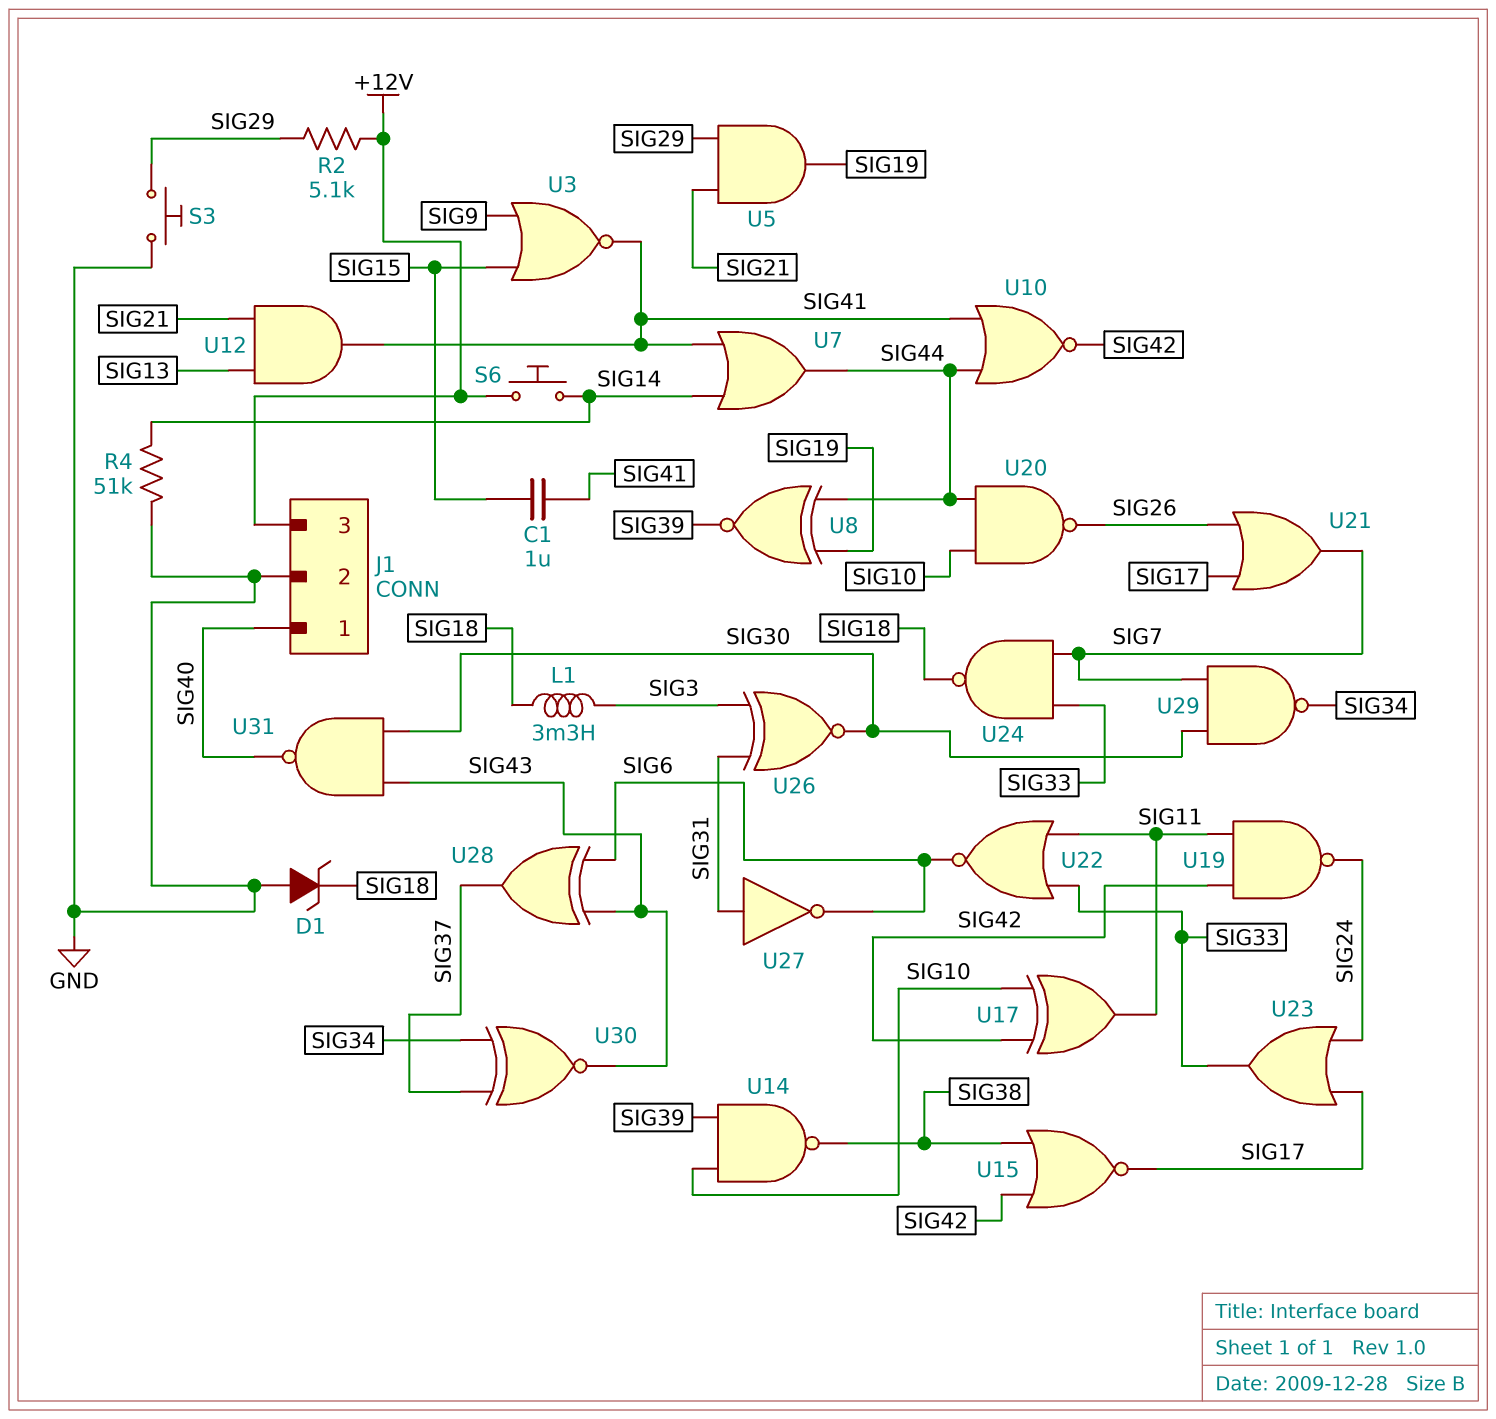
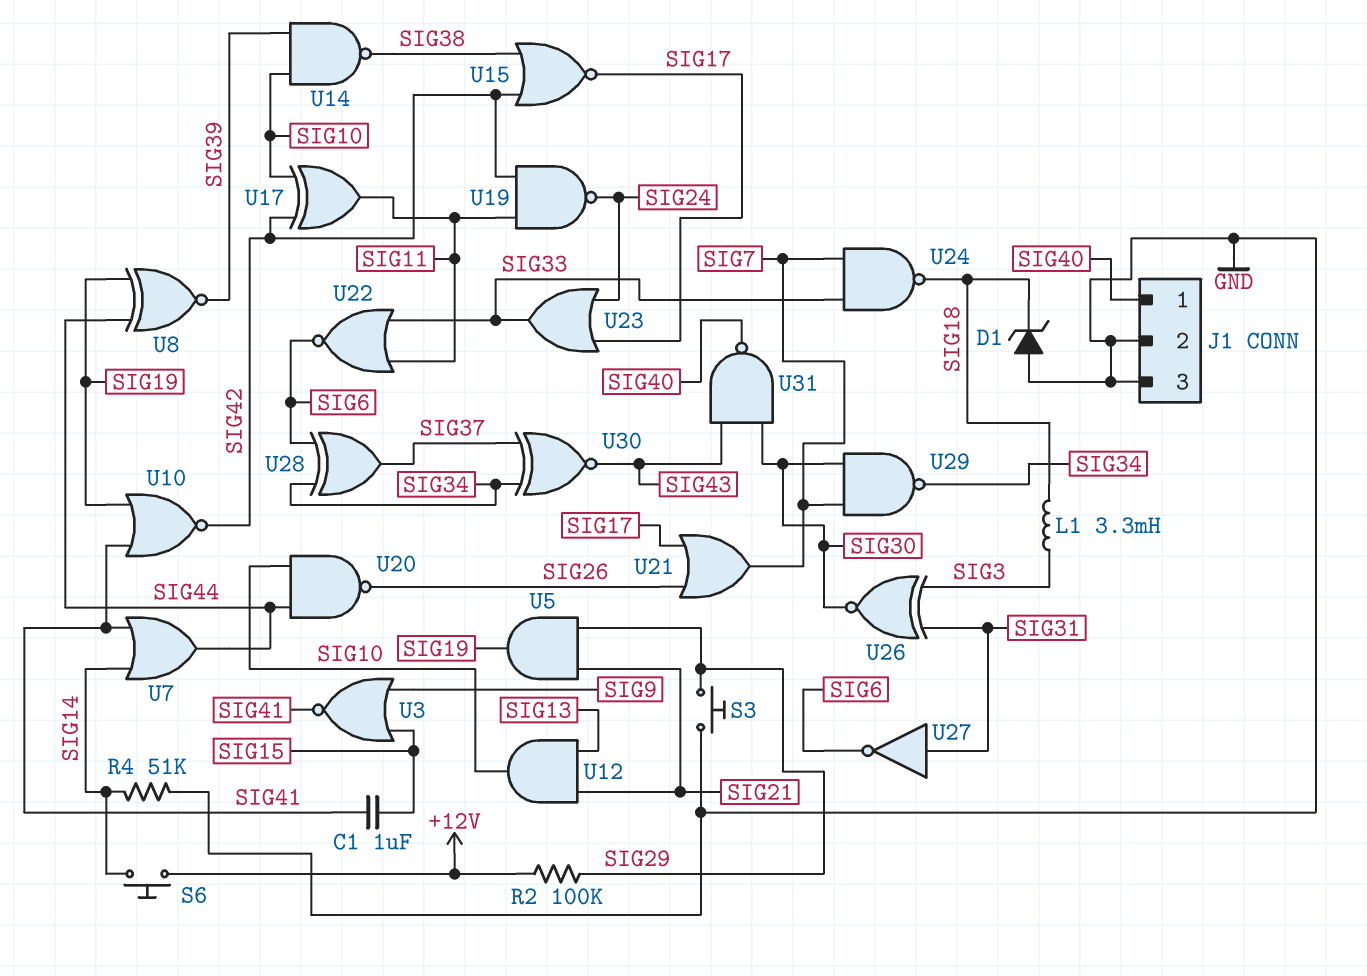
J1 pin 3: +12V -> GND
R2: 5.1k (+12V, SIG29) -> 100k (+12V, SIG29)
U10: NOR (in SIG41, in SIG44, out SIG42) -> NOR (in SIG19, in SIG41, out SIG42)
U12: AND (in SIG13, in SIG21, out SIG41) -> AND (in SIG13, in SIG21, out SIG10)
U28: XOR (in SIG6, in SIG43, out SIG37) -> XOR (in SIG6, in SIG34, out SIG37)

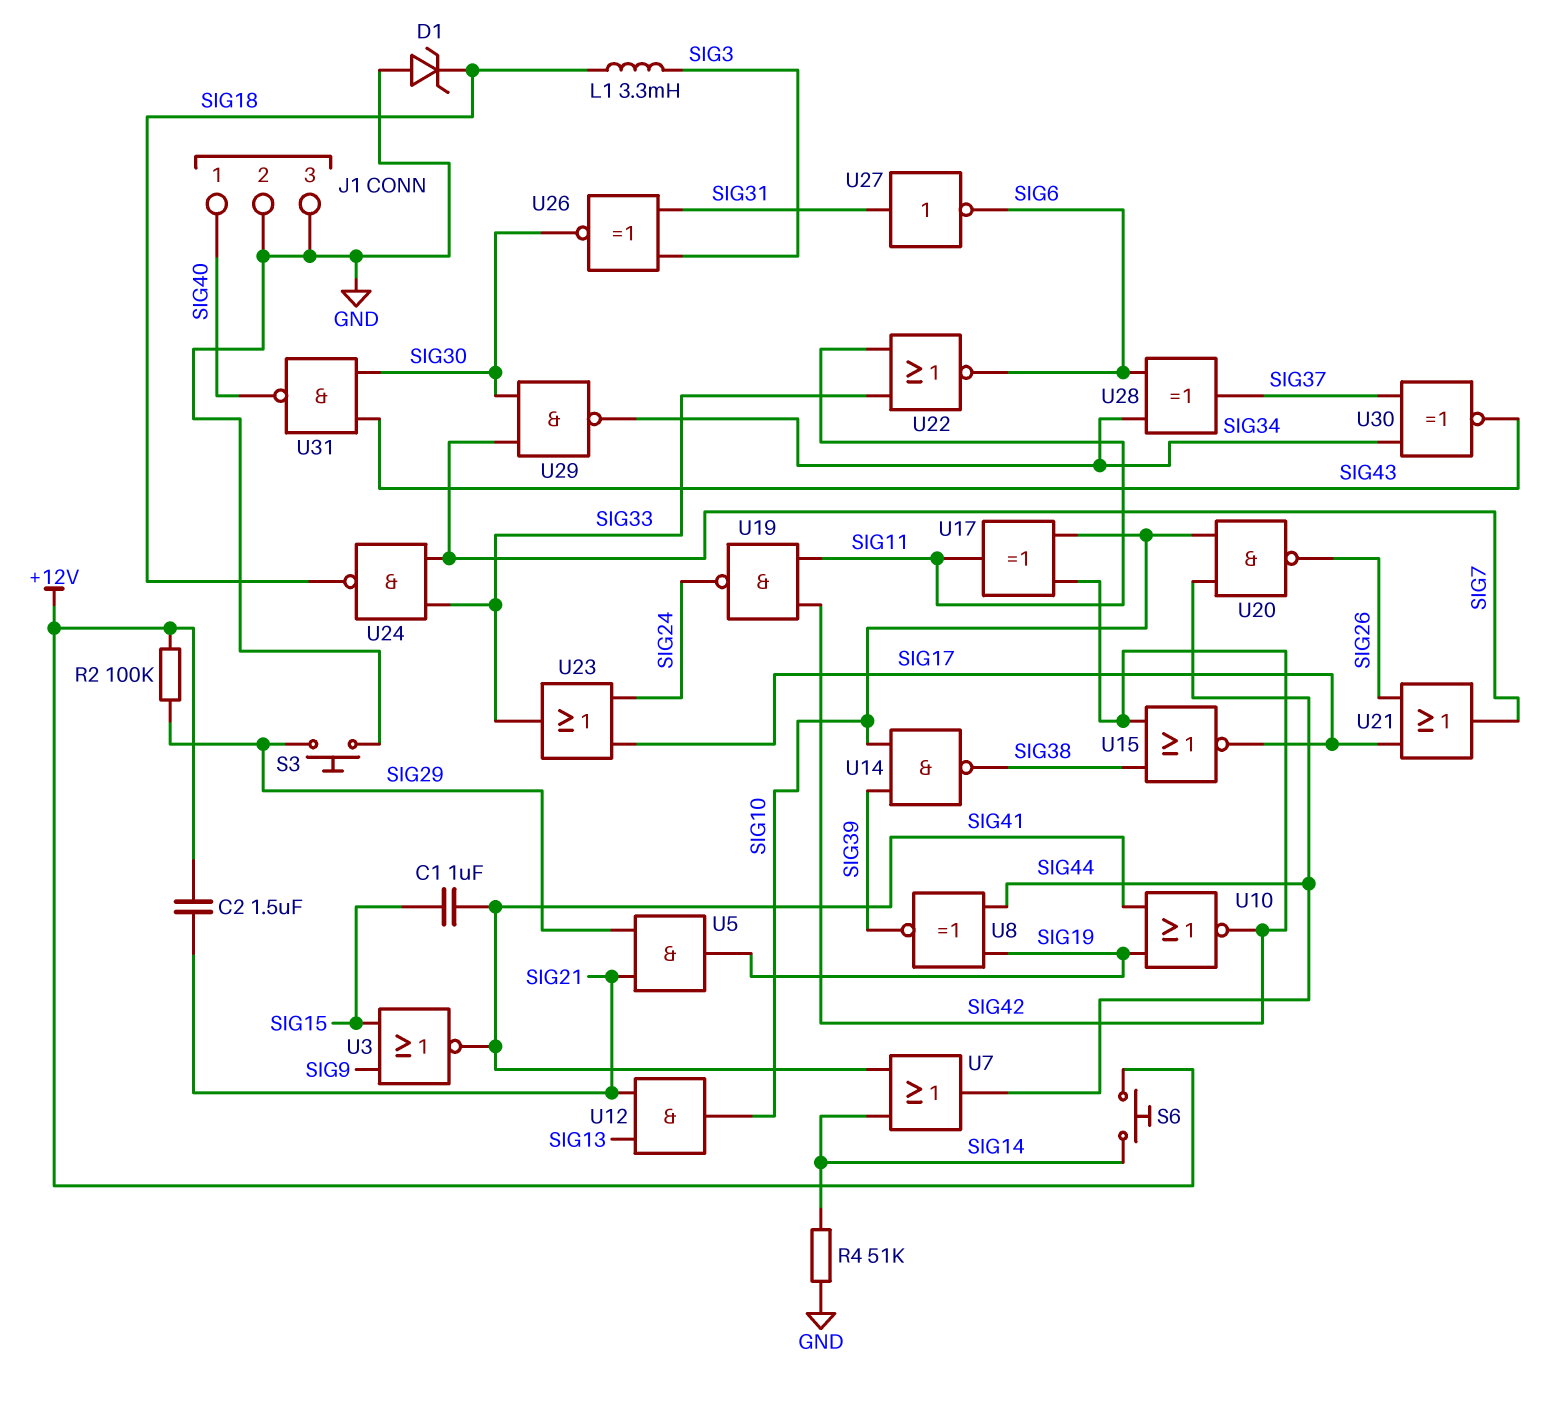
C2: none -> 1.5uF (+12V, SIG21)

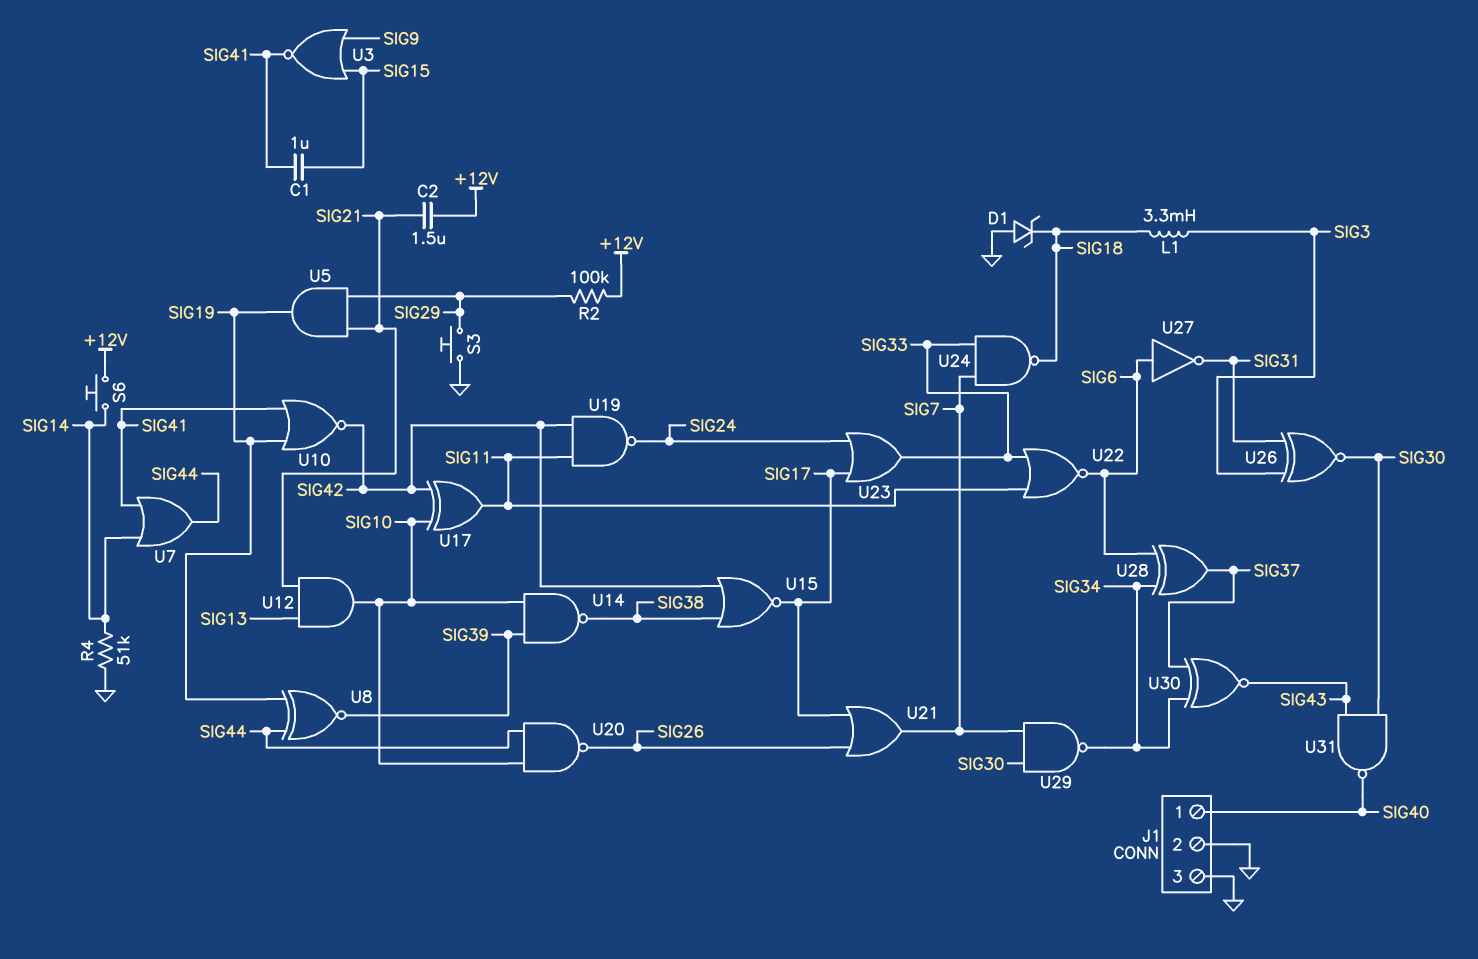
U27: NOT (in SIG31, out SIG6) -> NOT (in SIG6, out SIG31)

